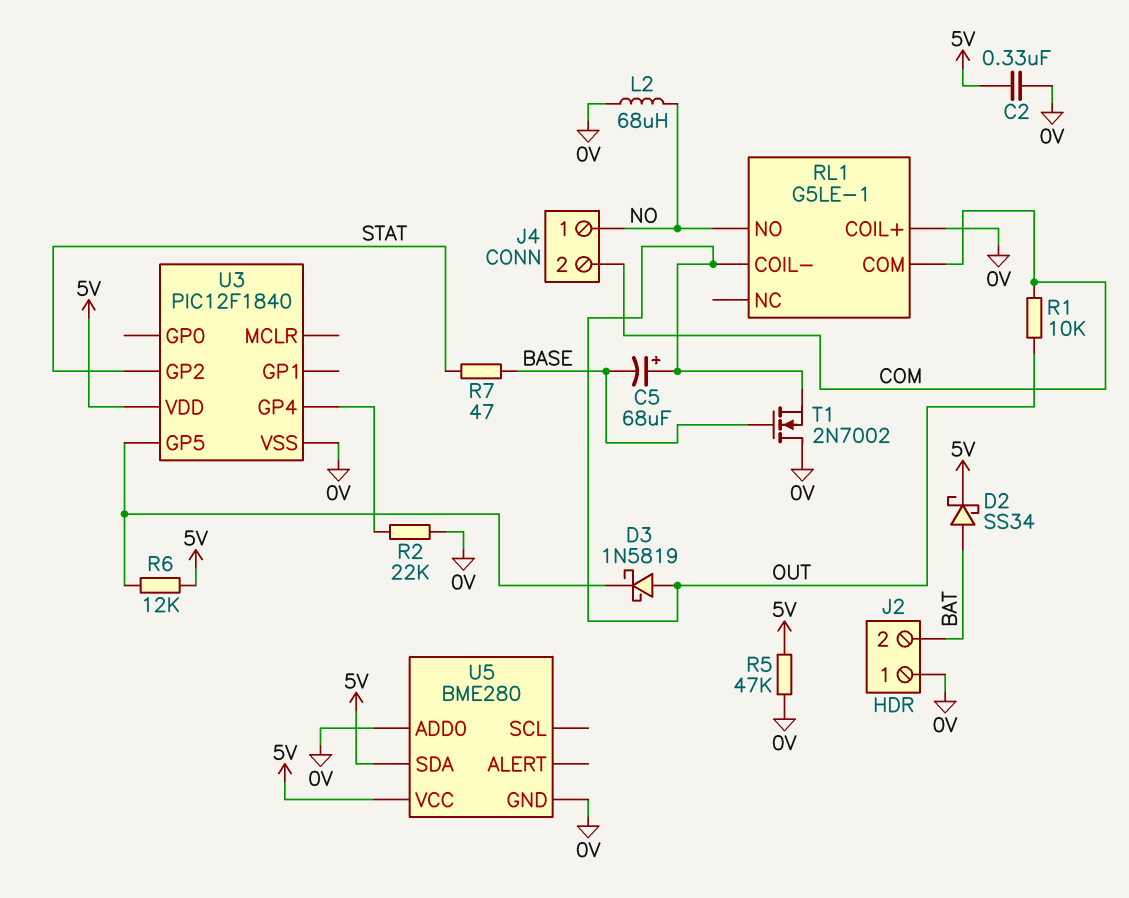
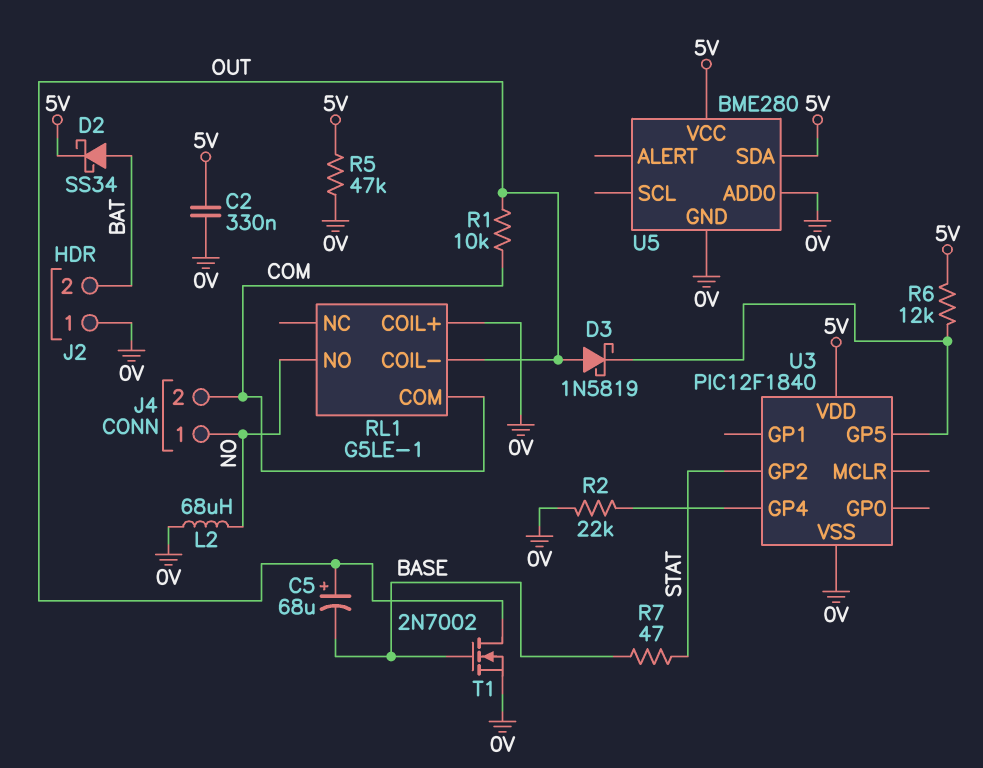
T1: NMOS 2N7002 (G BASE, D 0V, S OUT) -> NMOS 2N7002 (G BASE, D OUT, S 0V)

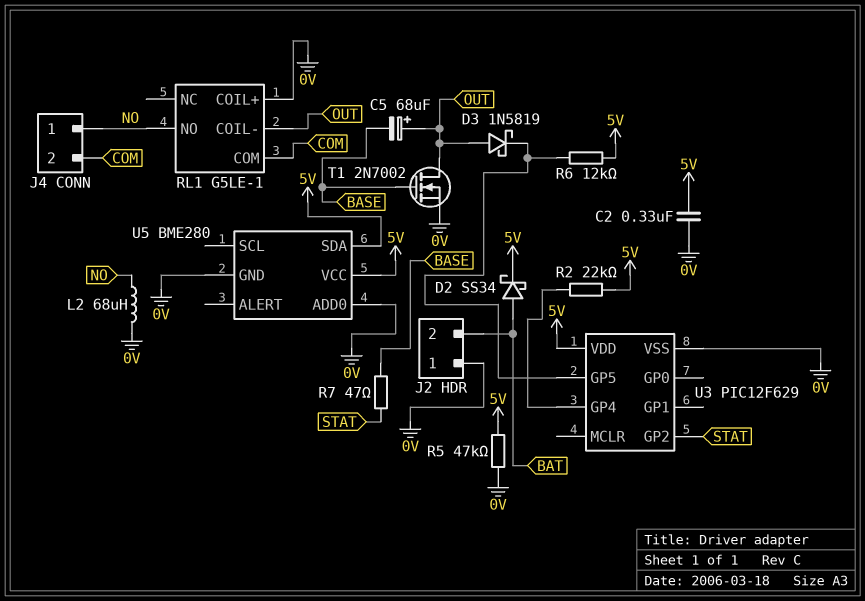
R1: 10k (COM, OUT) -> none
R2: 22k (0V, U3/GP4) -> 22k (5V, U3/GP4)
U3: PIC12F1840 -> PIC12F629

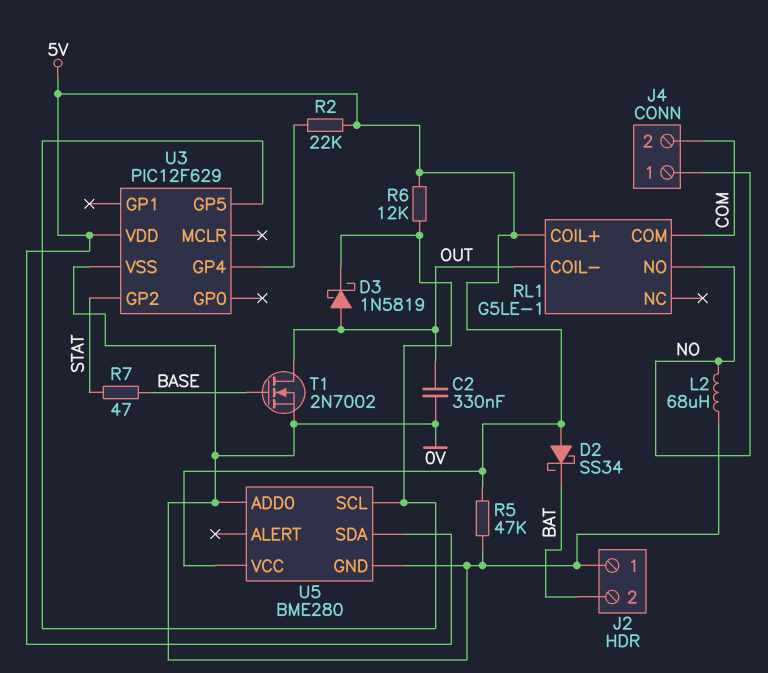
C2: 330nF (0V, 5V) -> 330nF (0V, OUT)
C5: 68uF (plus OUT, minus BASE) -> none
D2: schottky SS34 (A BAT, K 5V) -> schottky SS34 (A 5V, K BAT)
RL1 pin COIL+: 0V -> 5V
U5 pin SCL: none -> U3/GP5

